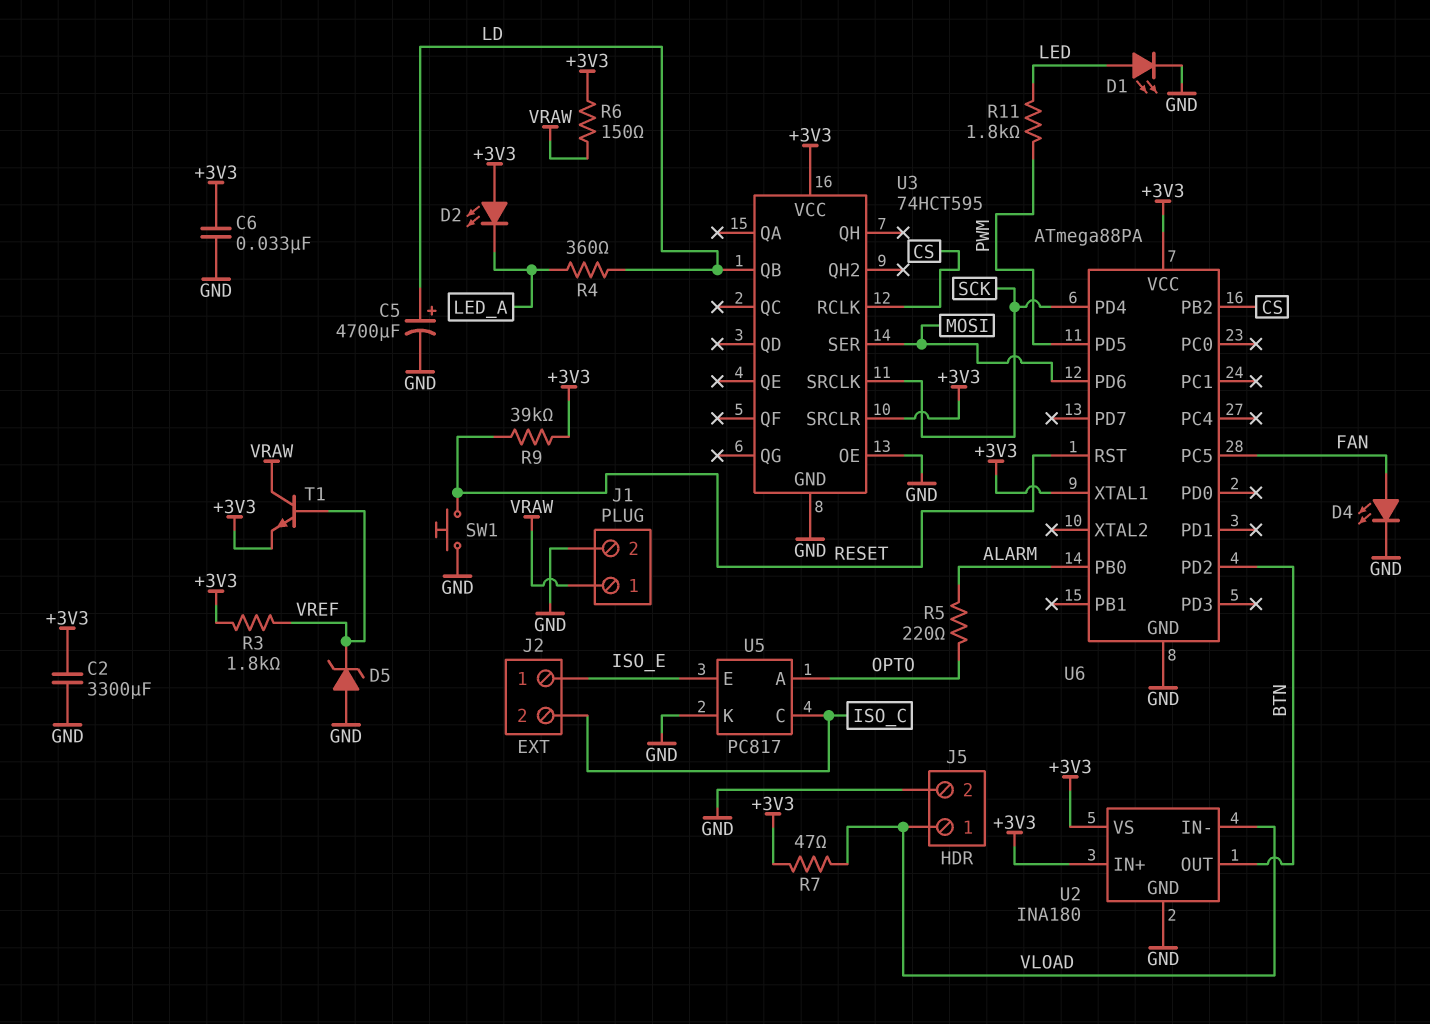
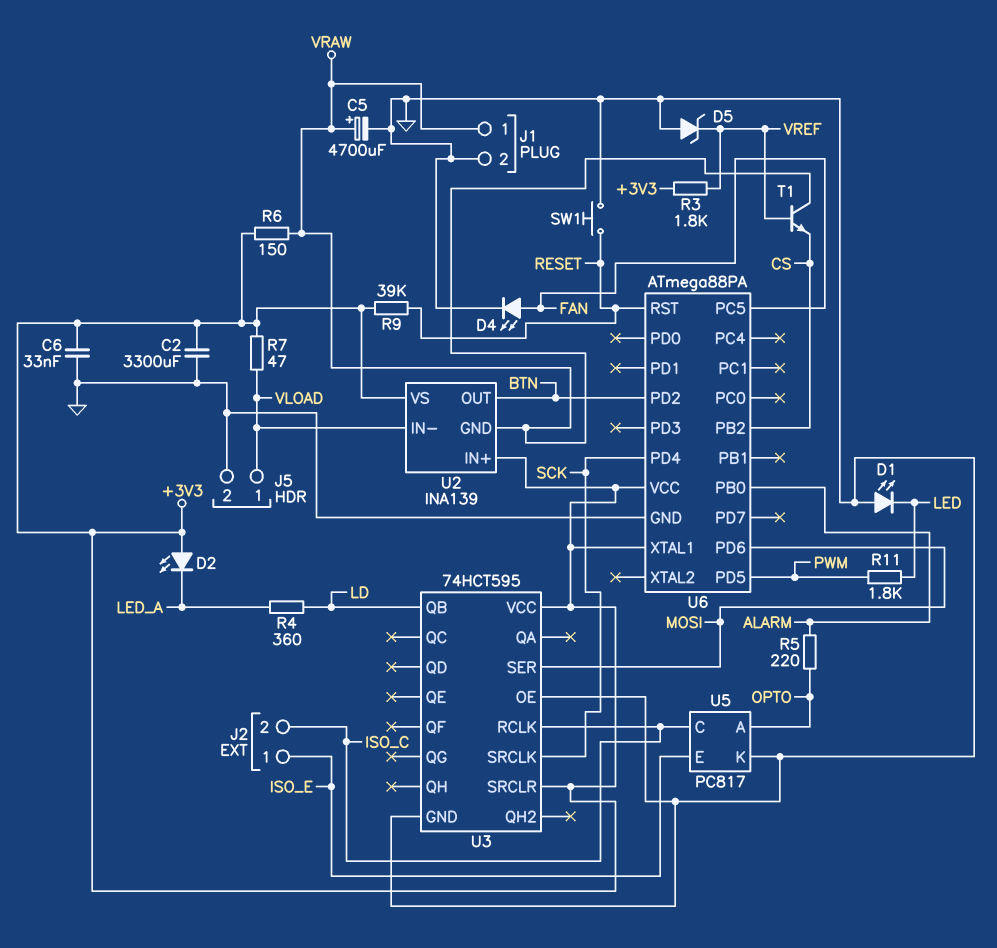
C5: 4700uF (plus LD, minus GND) -> 4700uF (plus VRAW, minus GND)
D1: LED (A LED, K GND) -> LED (A GND, K LED)
T1: NPN (B VREF, C VRAW, E +3V3) -> NPN (B VREF, C VRAW, E CS)
U2: INA180 -> INA139
U2 pin GND: GND -> VRAW
U3 pin RCLK: CS -> ISO_C

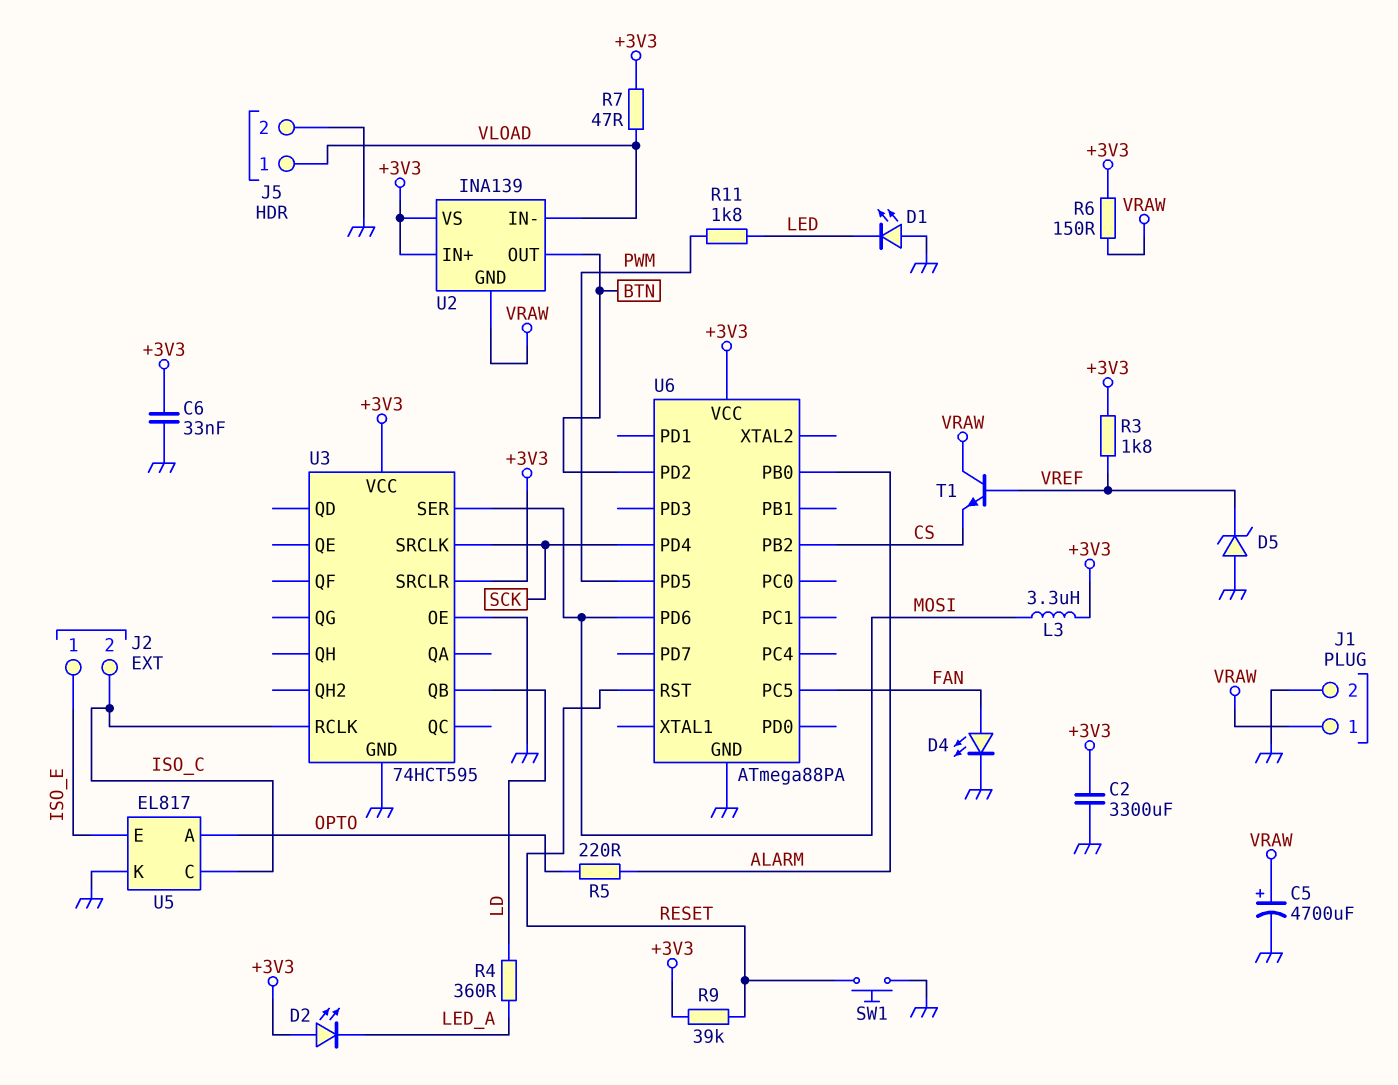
L3: none -> 3.3uH (+3V3, MOSI)
U5: PC817 -> EL817
U6 pin XTAL1: +3V3 -> none

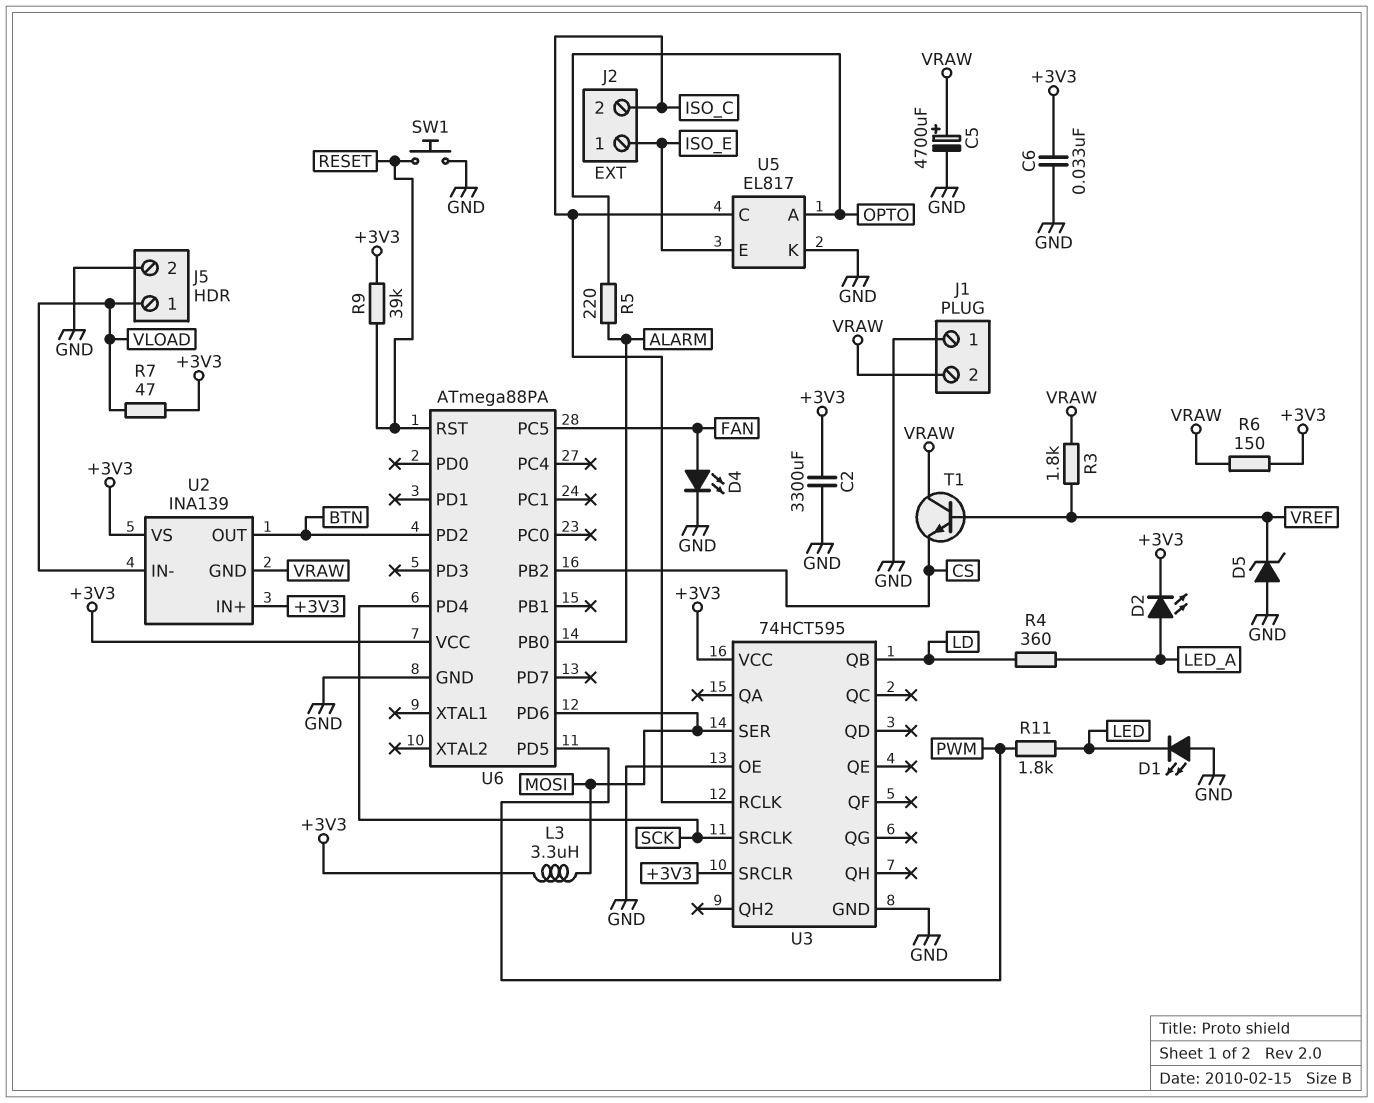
D2: LED (A +3V3, K LED_A) -> LED (A LED_A, K +3V3)
J1 pin 1: VRAW -> GND
J1 pin 2: GND -> VRAW
R3: 1.8k (+3V3, VREF) -> 1.8k (VRAW, VREF)

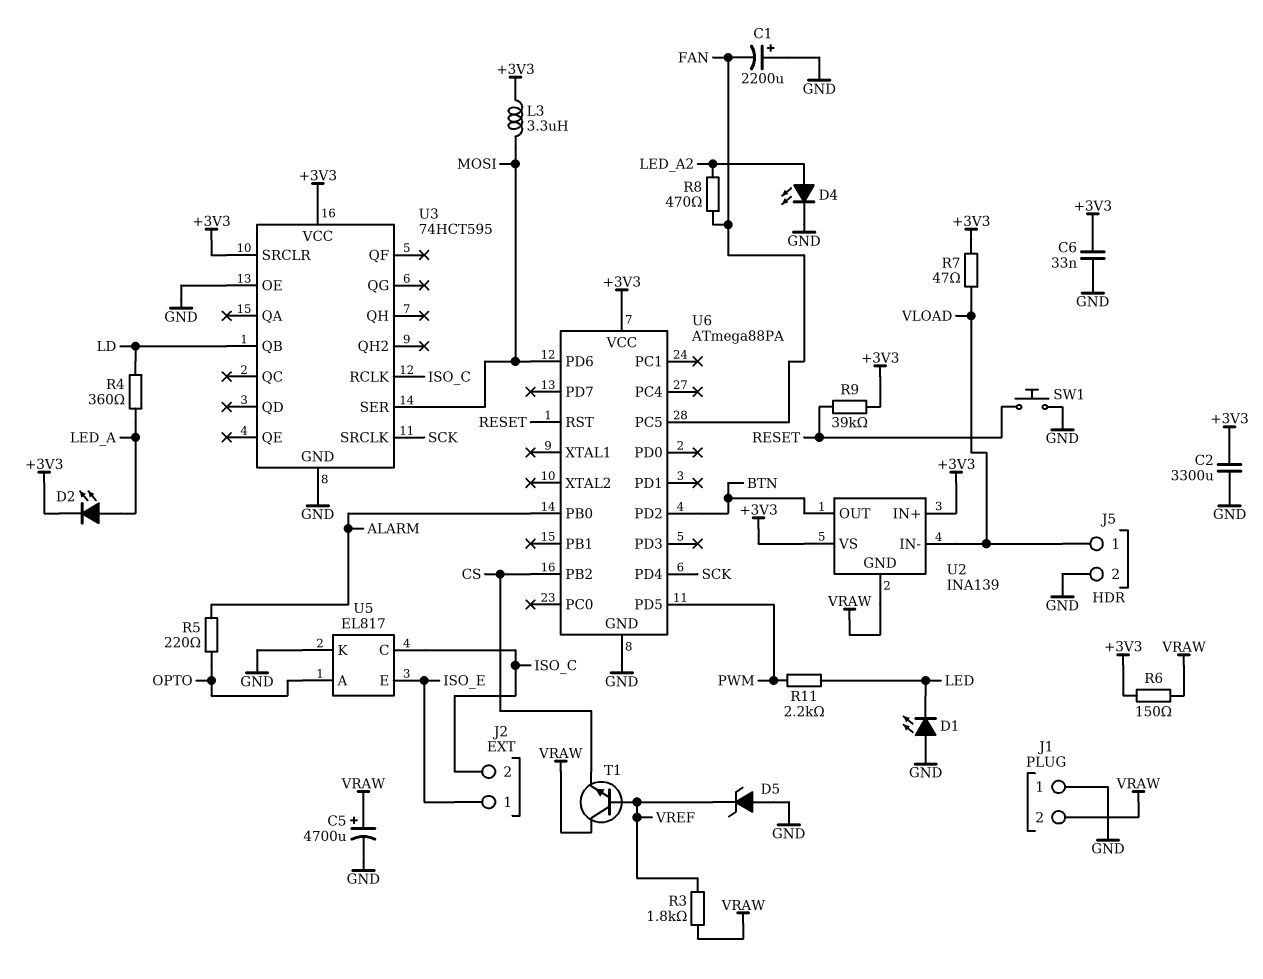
C1: none -> 2200uF (plus GND, minus FAN)
D4: LED (A FAN, K GND) -> LED (A LED_A2, K GND)
R8: none -> 470 (FAN, LED_A2)
R11: 1.8k (LED, PWM) -> 2.2k (LED, PWM)

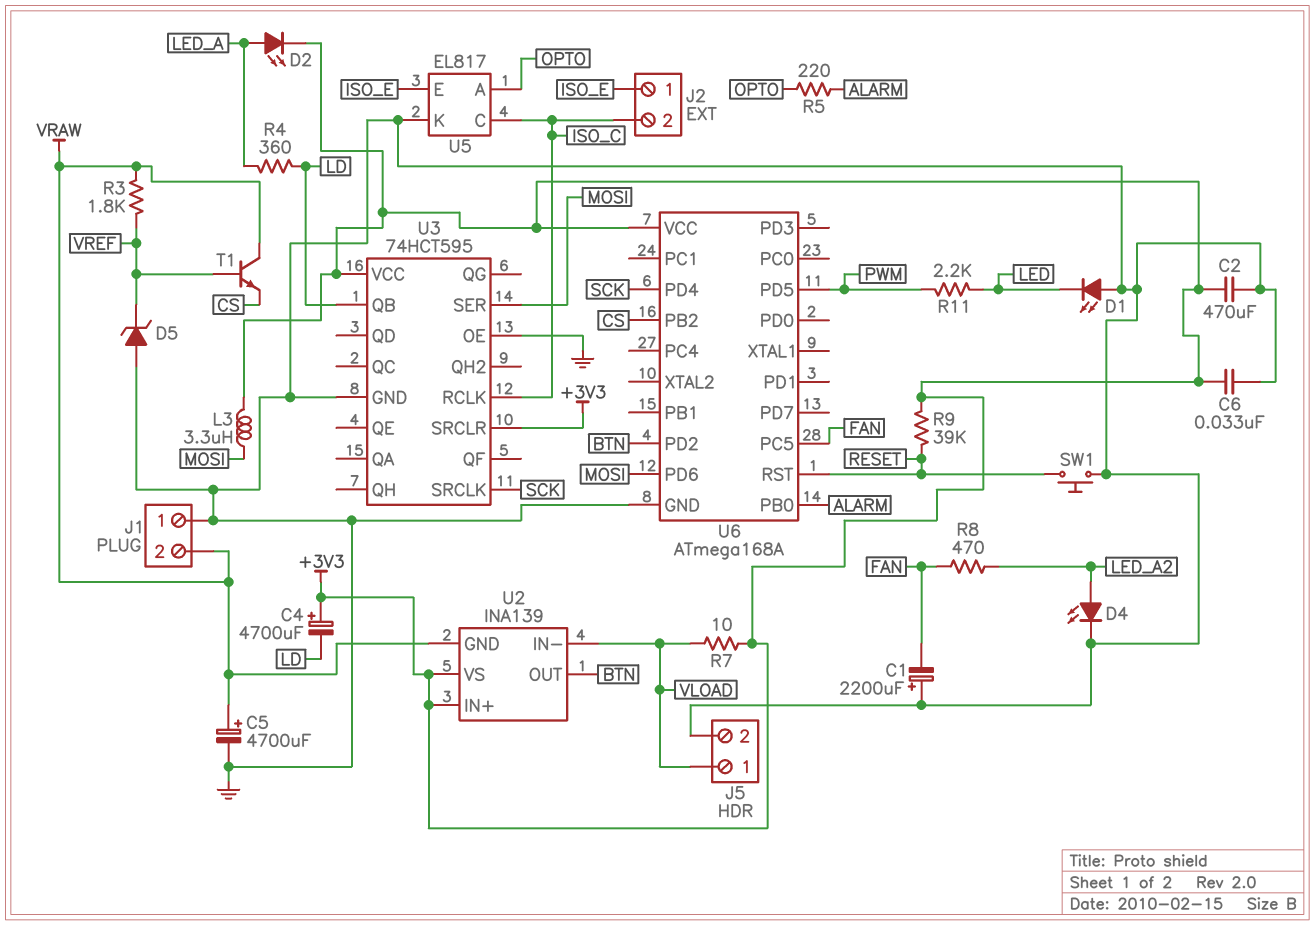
C2: 3300uF (+3V3, GND) -> 470uF (+3V3, GND)
C4: none -> 4700uF (plus +3V3, minus LD)
R6: 150 (+3V3, VRAW) -> none
R7: 47 (+3V3, VLOAD) -> 10 (+3V3, VLOAD)
U6: ATmega88PA -> ATmega168A

